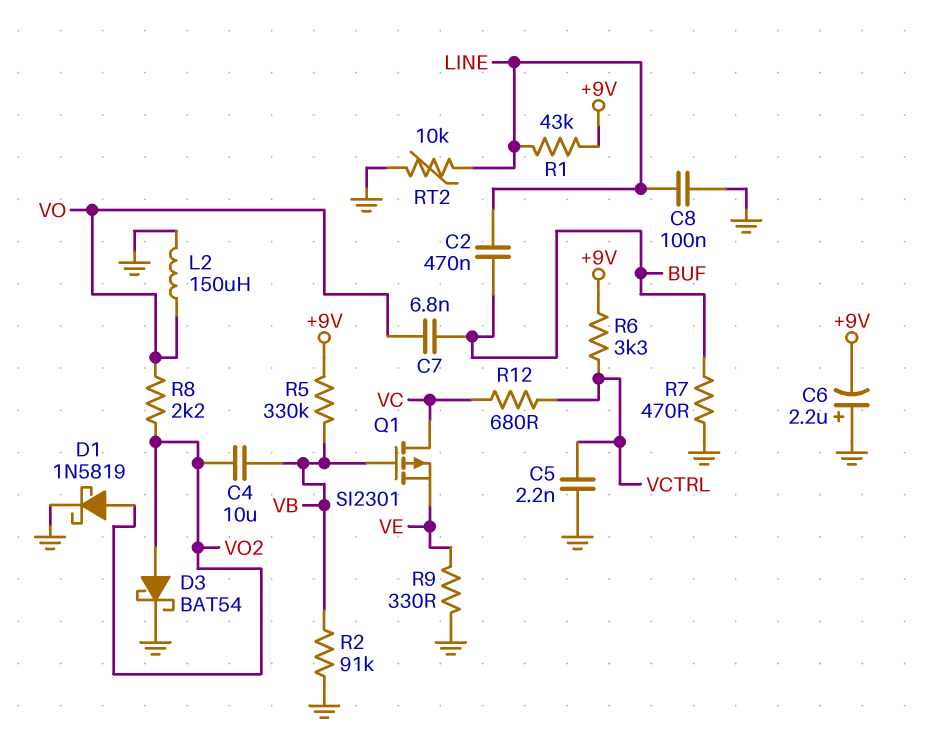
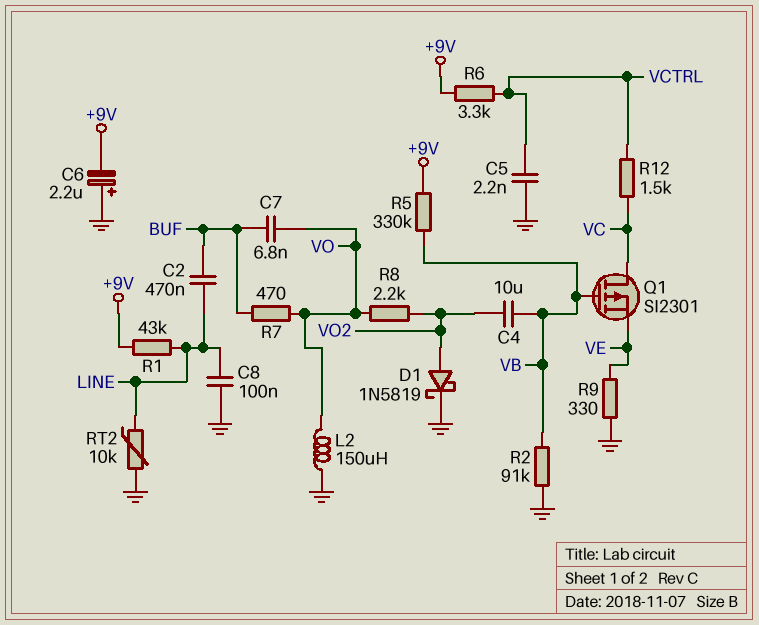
D3: schottky BAT54 (A VO2, K GND) -> none
R7: 470 (BUF, GND) -> 470 (BUF, VO)
R12: 680 (VC, VCTRL) -> 1.5k (VC, VCTRL)

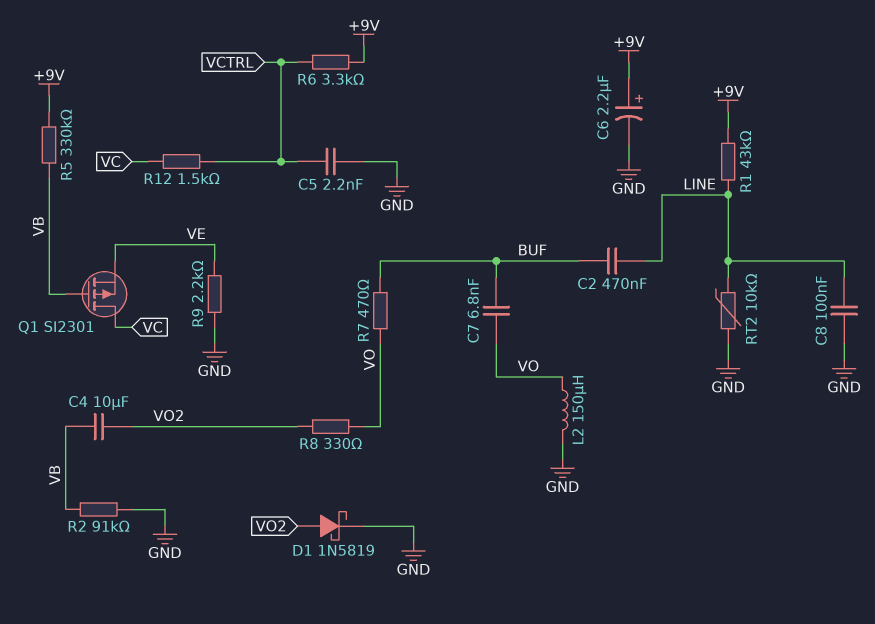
C6: 2.2uF (plus GND, minus +9V) -> 2.2uF (plus +9V, minus GND)
R8: 2.2k (VO, VO2) -> 330 (VO, VO2)
R9: 330 (GND, VE) -> 2.2k (GND, VE)

